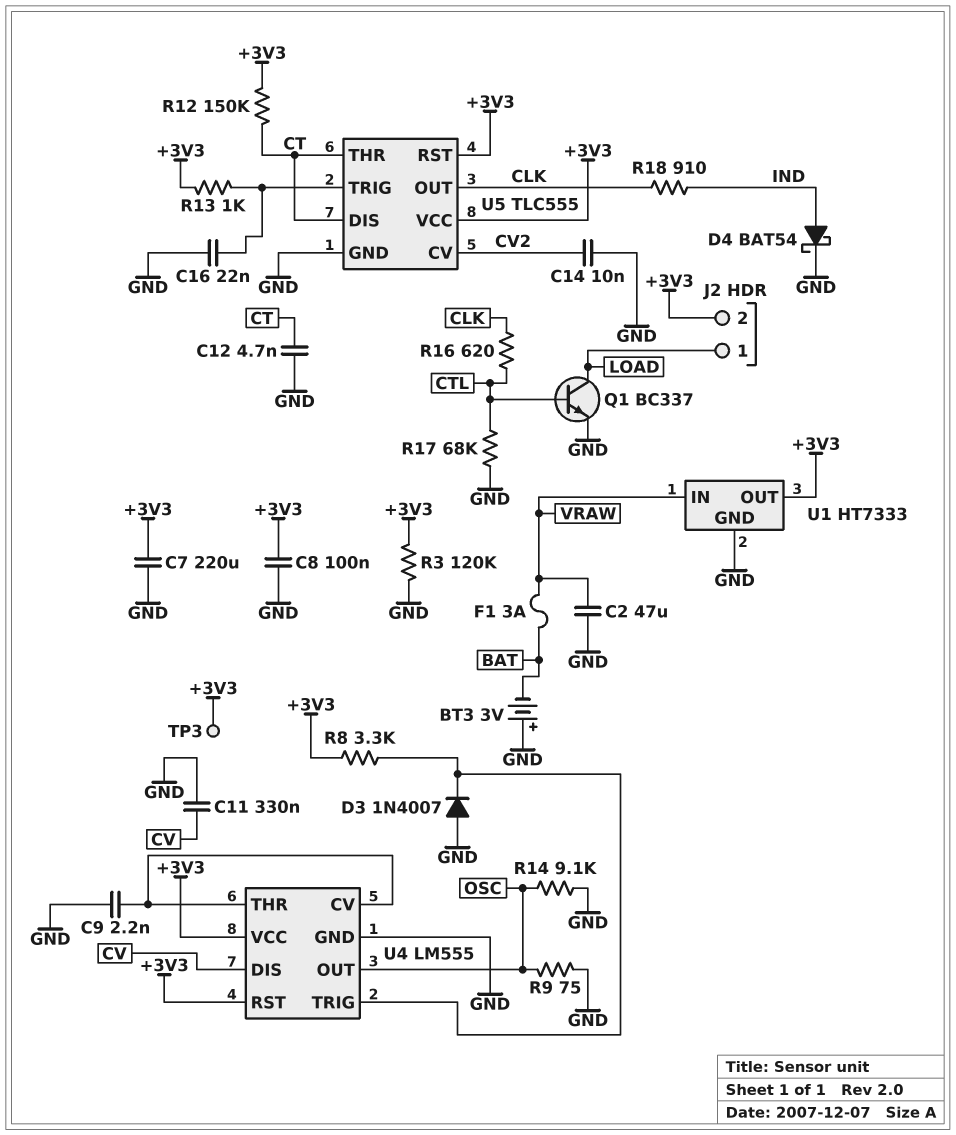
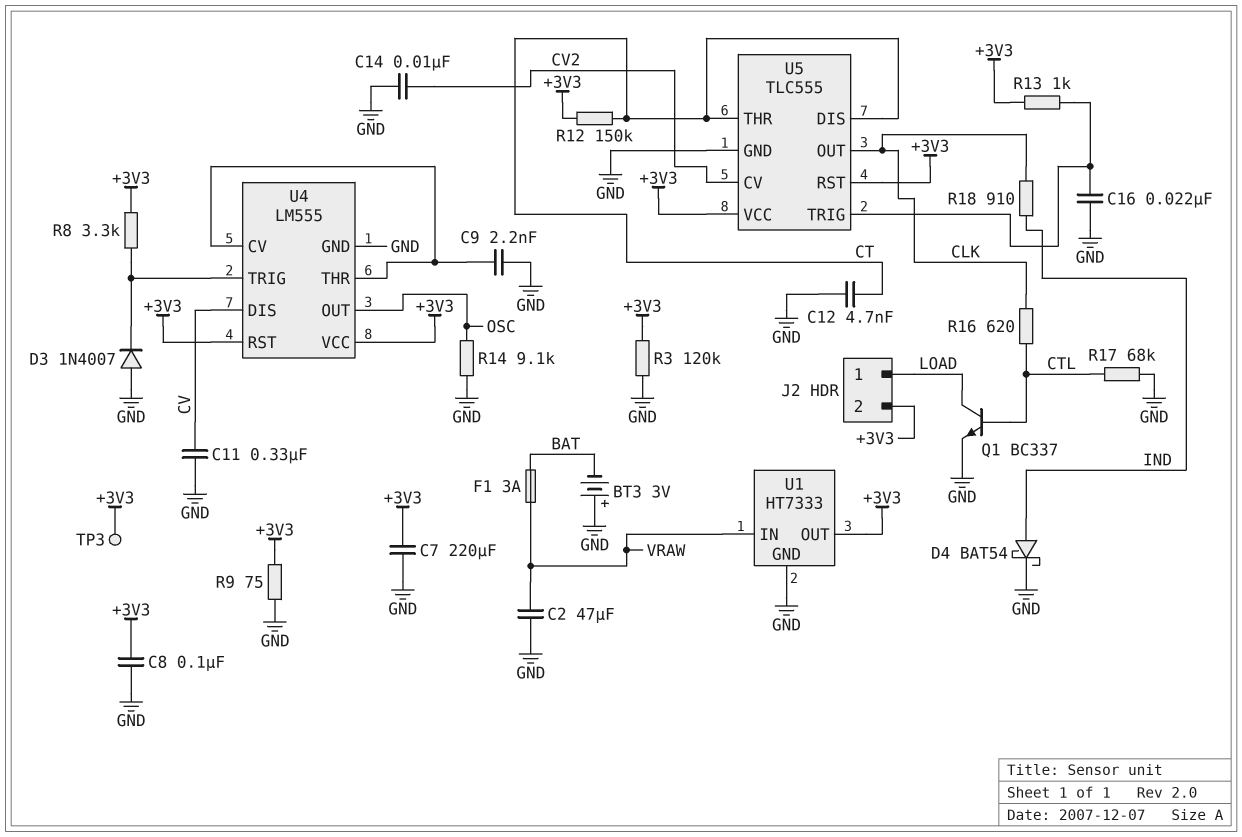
R9: 75 (GND, OSC) -> 75 (+3V3, GND)

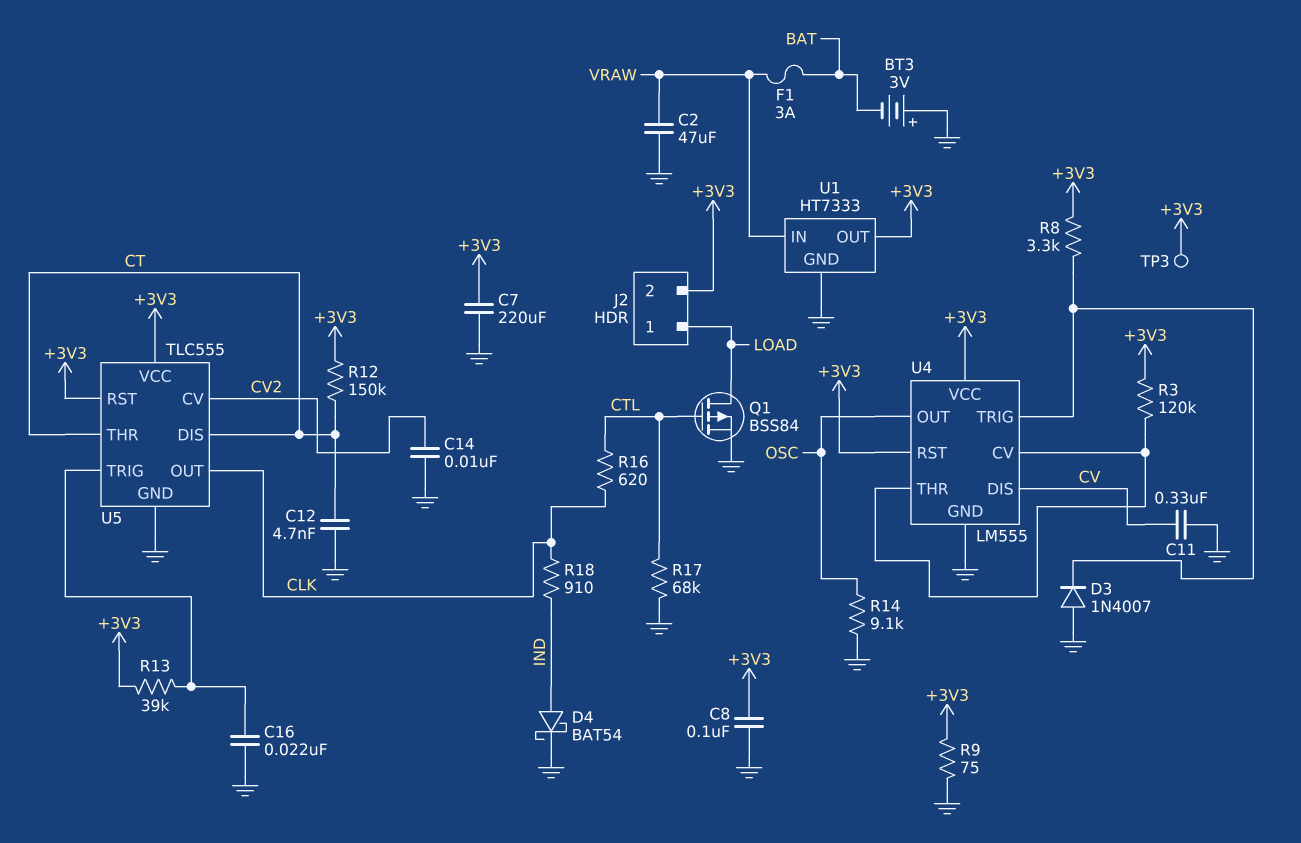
C9: 2.2nF (GND, U4/CV) -> none
Q1: NPN BC337 (B CTL, C LOAD, E GND) -> PMOS BSS84 (G CTL, D LOAD, S GND)
R3: 120k (+3V3, GND) -> 120k (+3V3, U4/CV)
R13: 1k (+3V3, U5/TRIG) -> 39k (+3V3, U5/TRIG)

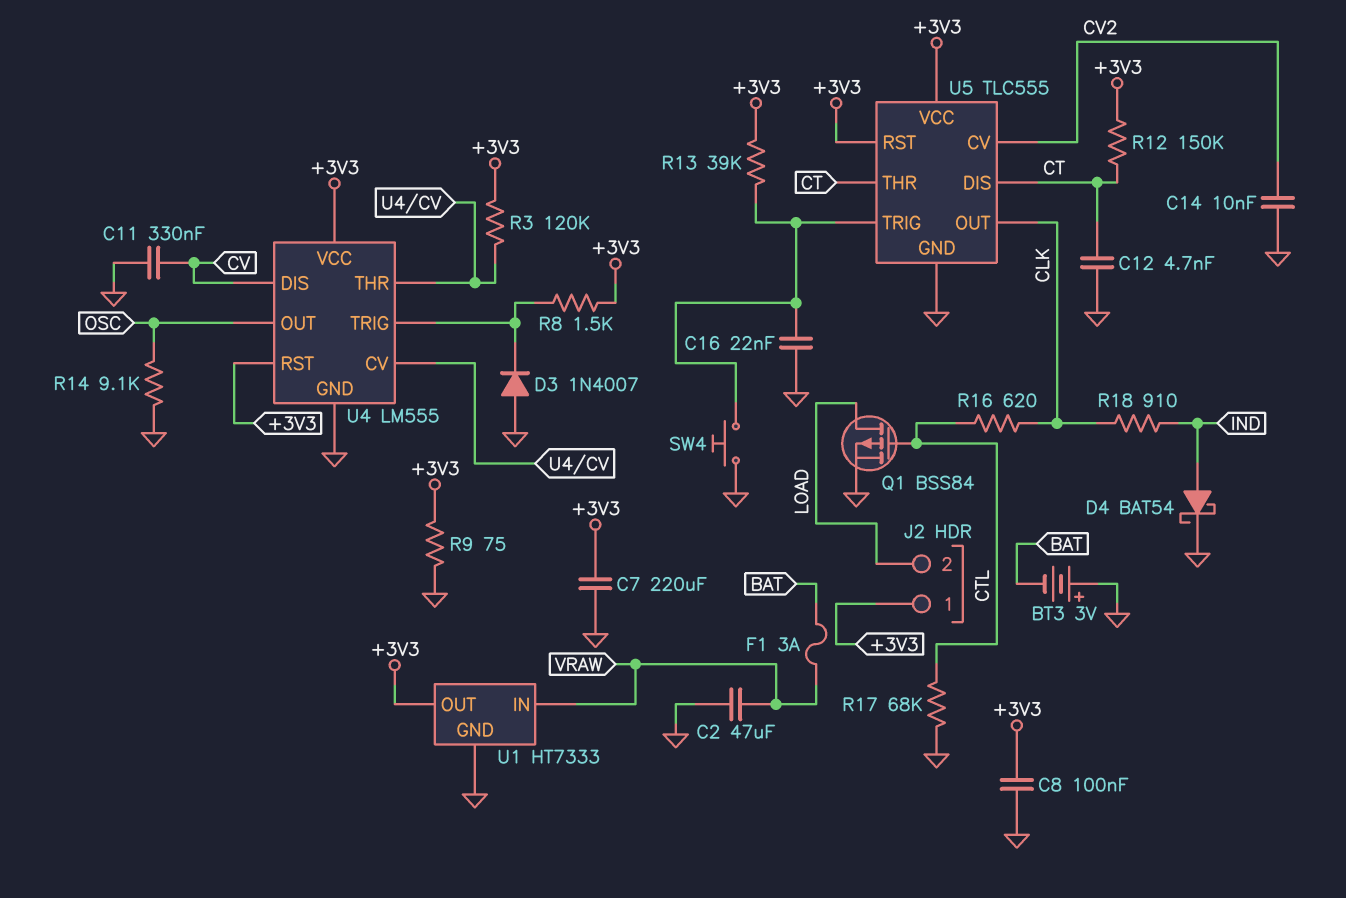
J2 pin 1: LOAD -> +3V3
J2 pin 2: +3V3 -> LOAD
R8: 3.3k (+3V3, U4/TRIG) -> 1.5k (+3V3, U4/TRIG)
SW4: none -> button (GND, U5/TRIG)
TP3: test point (+3V3) -> none

